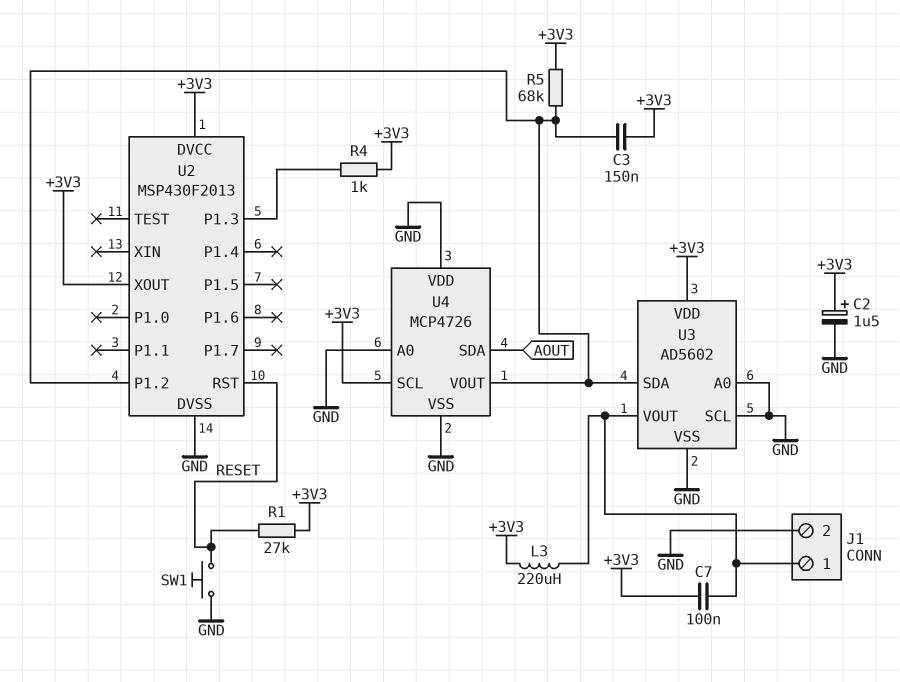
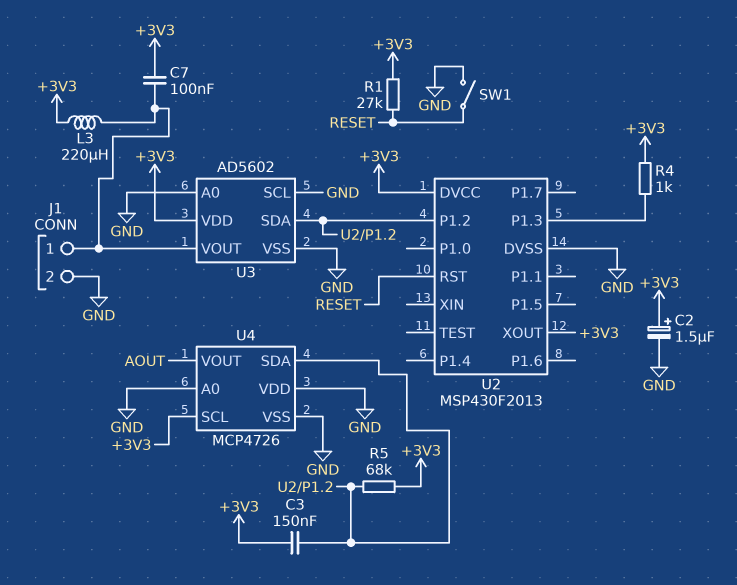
SW1: button (GND, RESET) -> switch (GND, RESET)
U4 pin SDA: AOUT -> U2/P1.2
U4 pin VOUT: U2/P1.2 -> AOUT

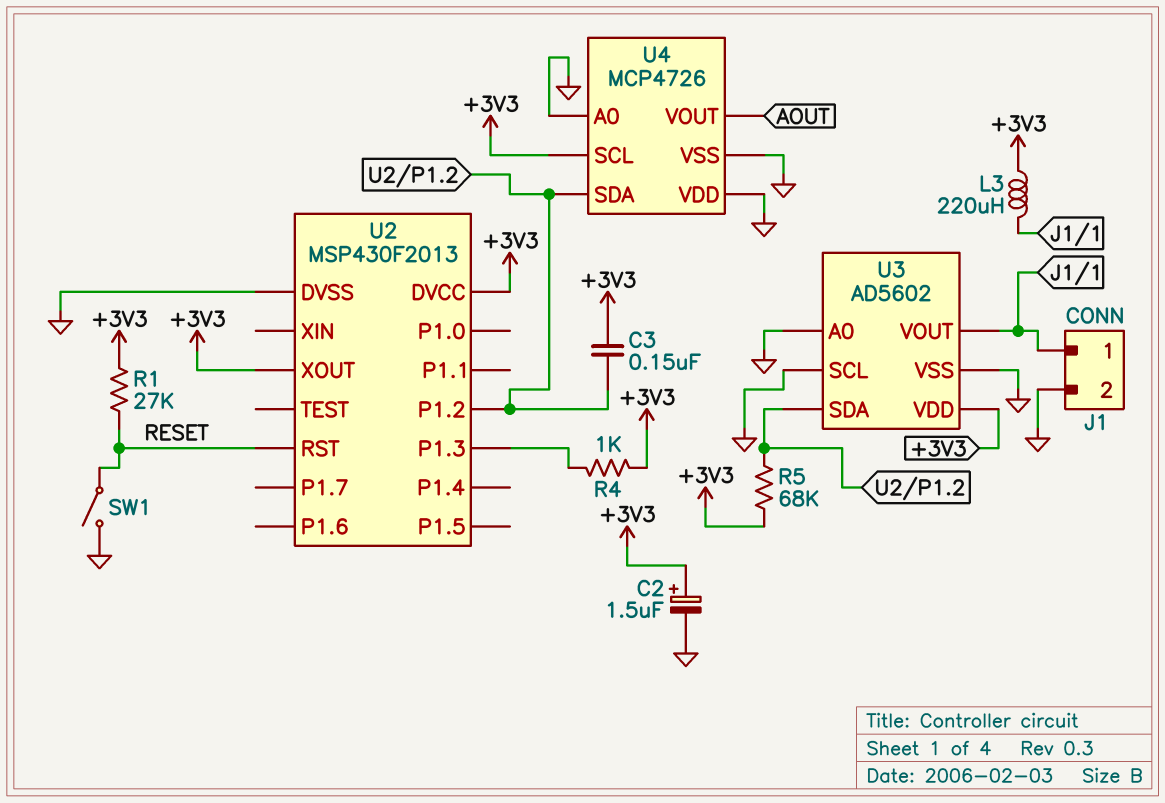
C7: 100nF (+3V3, J1/1) -> none

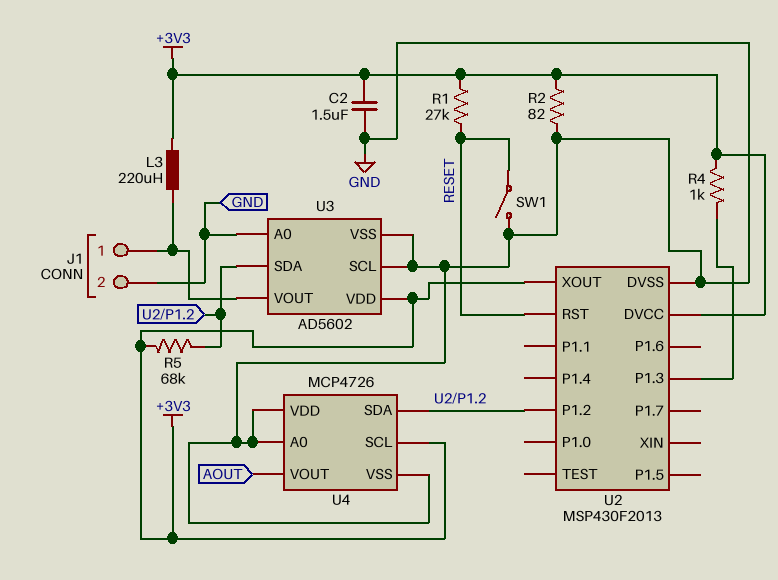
C2: 1.5uF (plus +3V3, minus GND) -> 1.5uF (+3V3, GND)
C3: 150nF (+3V3, U2/P1.2) -> none
R2: none -> 82 (+3V3, GND)

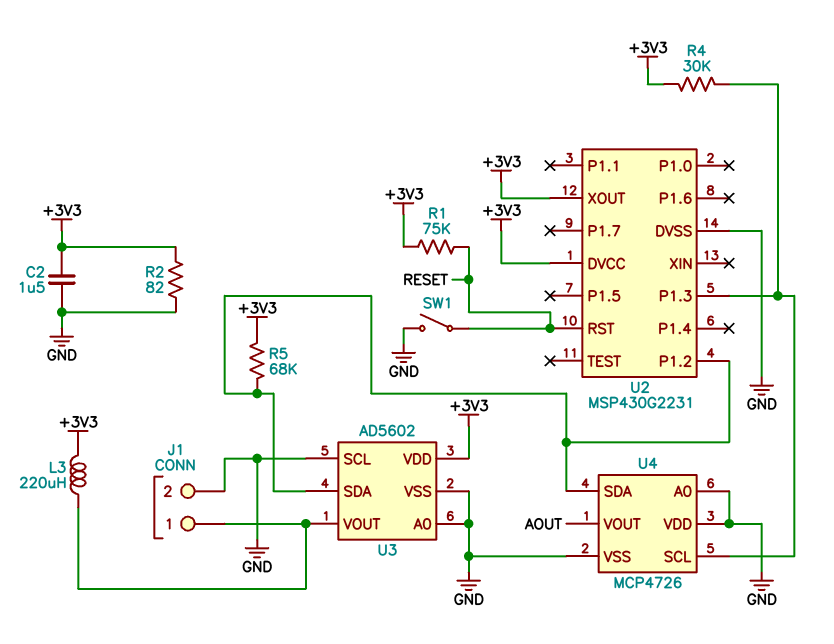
R1: 27k (+3V3, RESET) -> 75k (+3V3, RESET)
R4: 1k (+3V3, U2/P1.3) -> 30k (+3V3, U2/P1.3)
U2: MSP430F2013 -> MSP430G2231
U4 pin SCL: +3V3 -> U2/P1.3

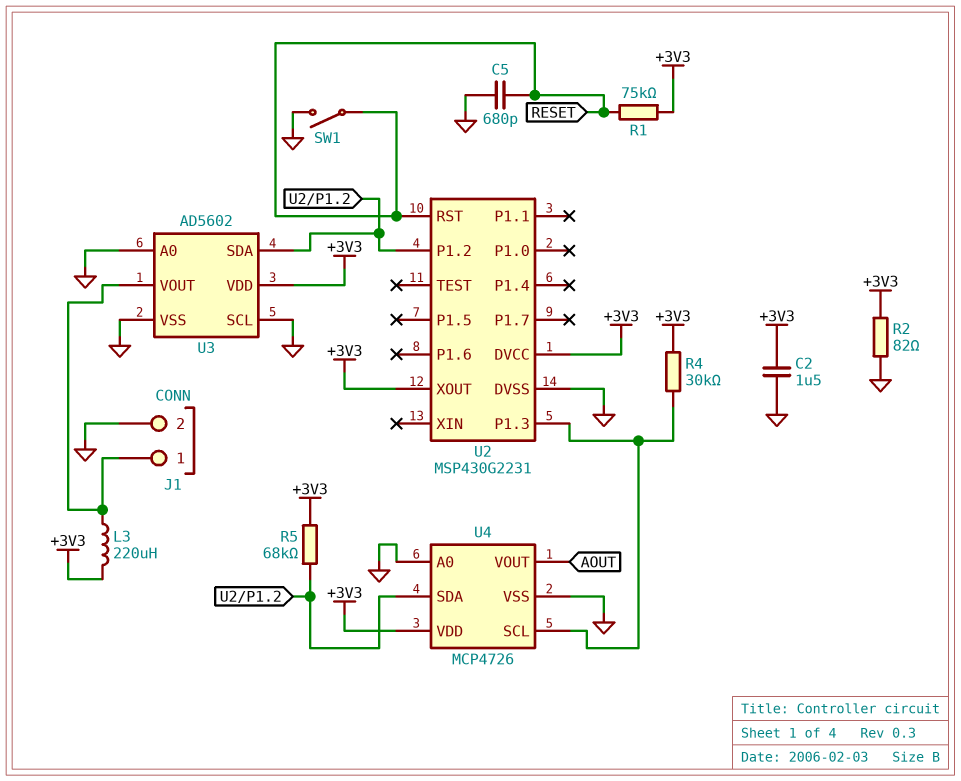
C5: none -> 680pF (GND, RESET)
U4 pin VDD: GND -> +3V3

